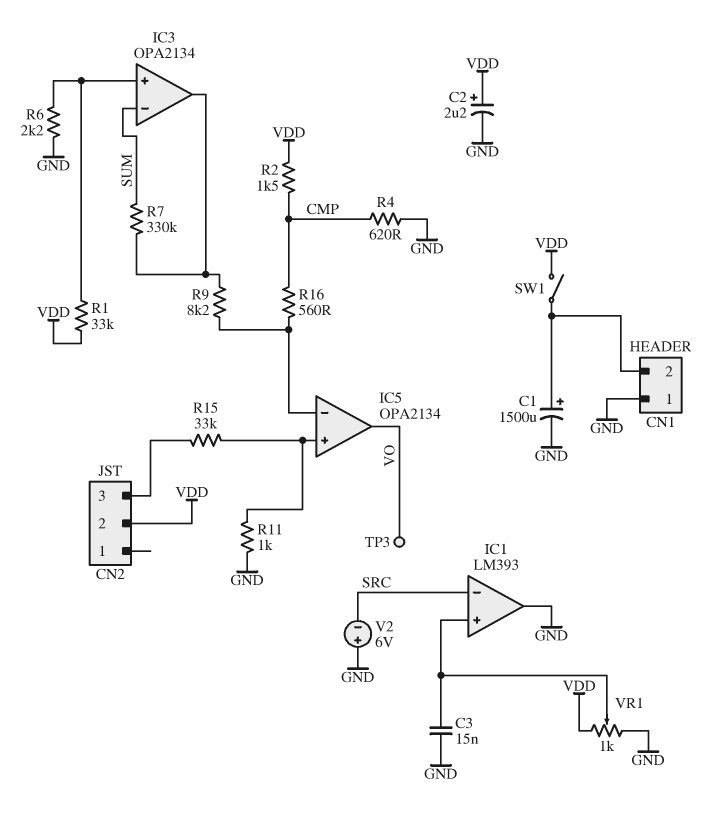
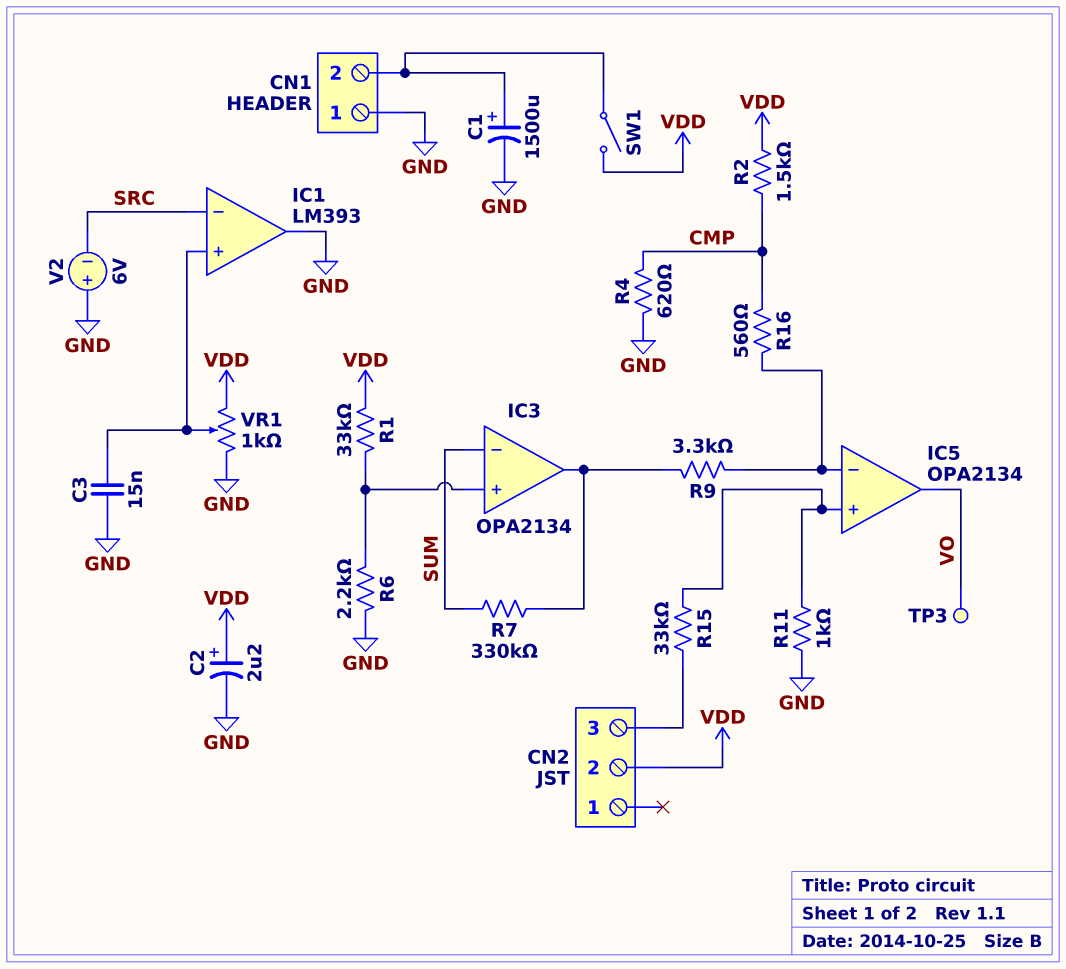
R9: 8.2k (IC3/out, IC5/in-) -> 3.3k (IC3/out, IC5/in-)

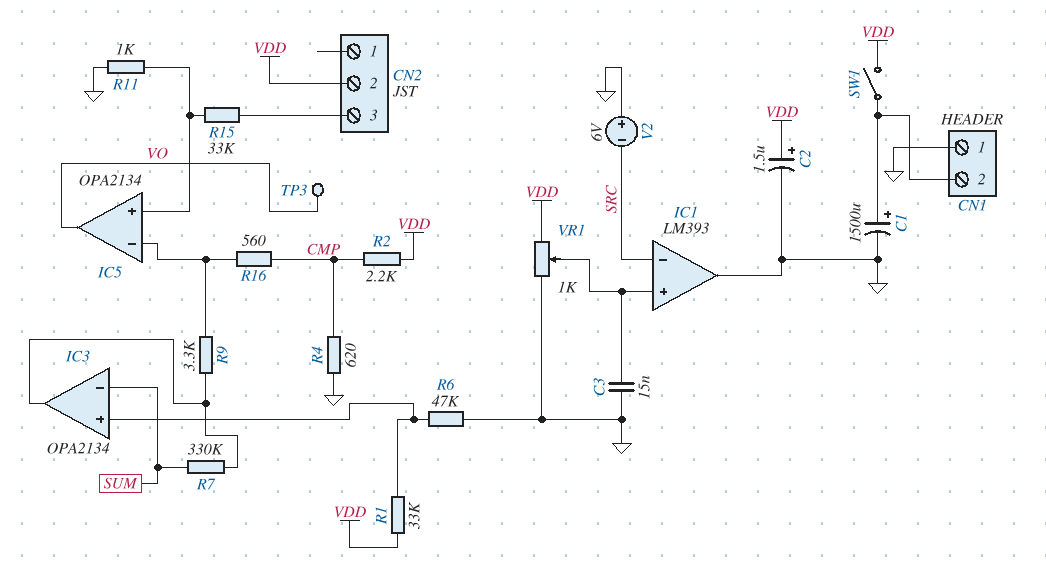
C2: 2.2uF (plus VDD, minus GND) -> 1.5uF (plus VDD, minus GND)
R2: 1.5k (CMP, VDD) -> 2.2k (CMP, VDD)
R6: 2.2k (GND, IC3/in+) -> 47k (GND, IC3/in+)

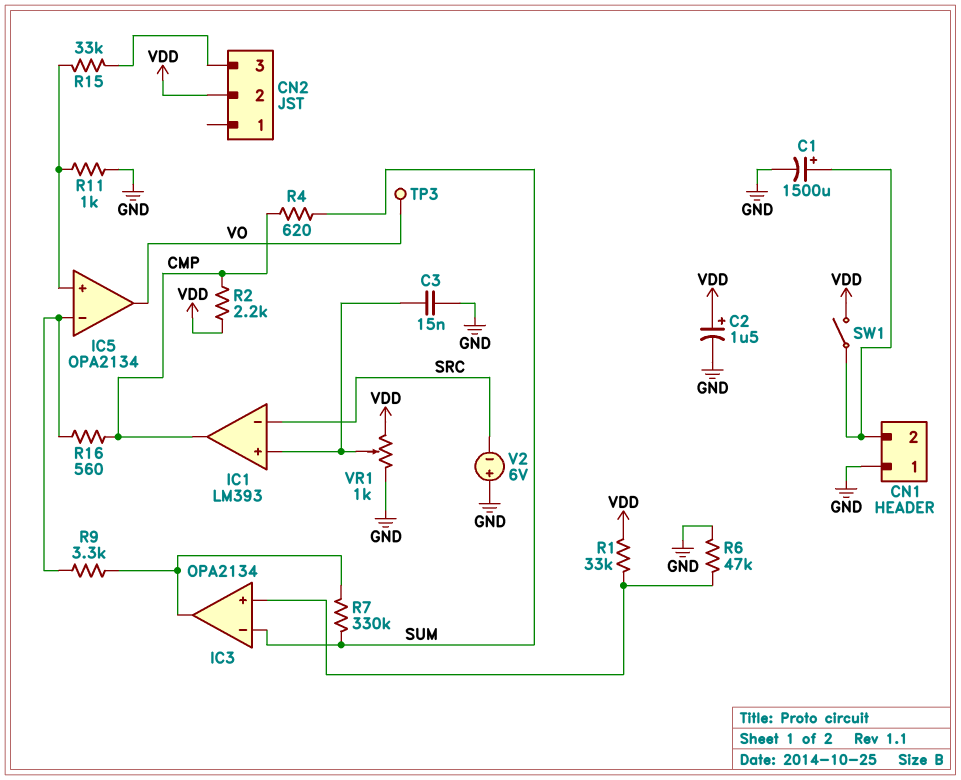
IC1 pin out: GND -> CMP
R4: 620 (CMP, GND) -> 620 (CMP, SUM)

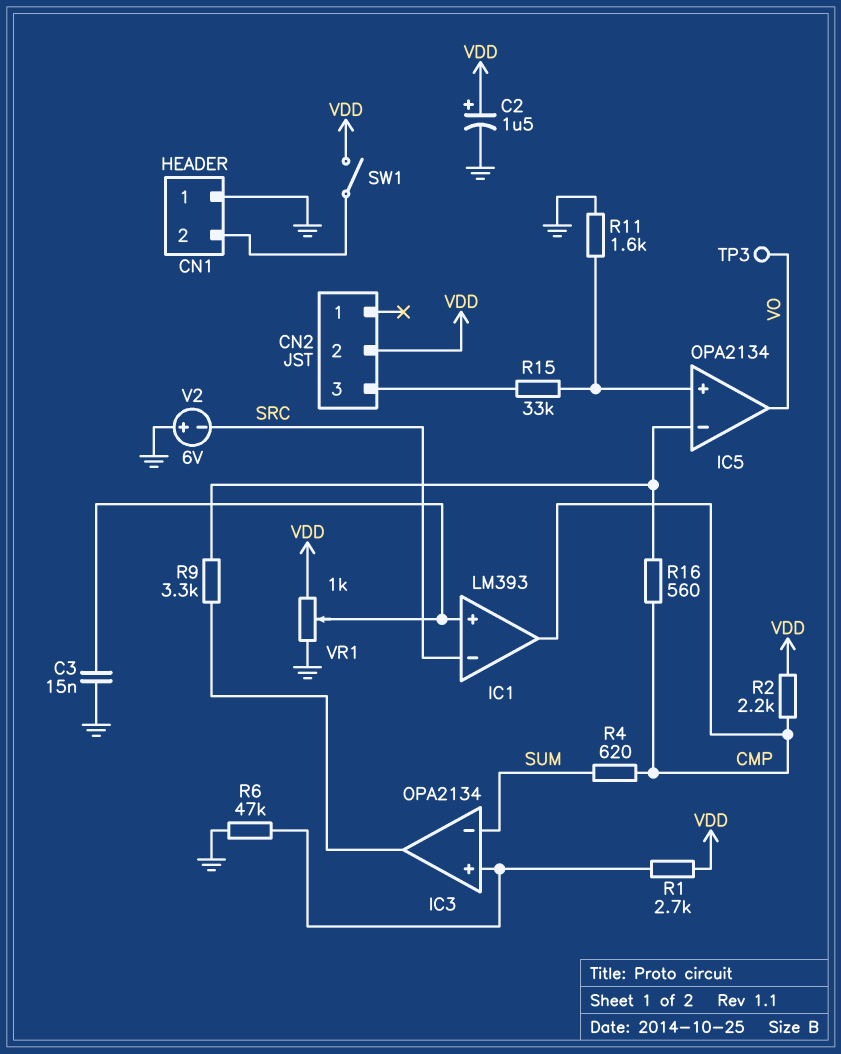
C1: 1500uF (plus CN1/2, minus GND) -> none
R1: 33k (IC3/in+, VDD) -> 2.7k (IC3/in+, VDD)
R7: 330k (IC3/out, SUM) -> none
R11: 1k (GND, IC5/in+) -> 1.6k (GND, IC5/in+)

